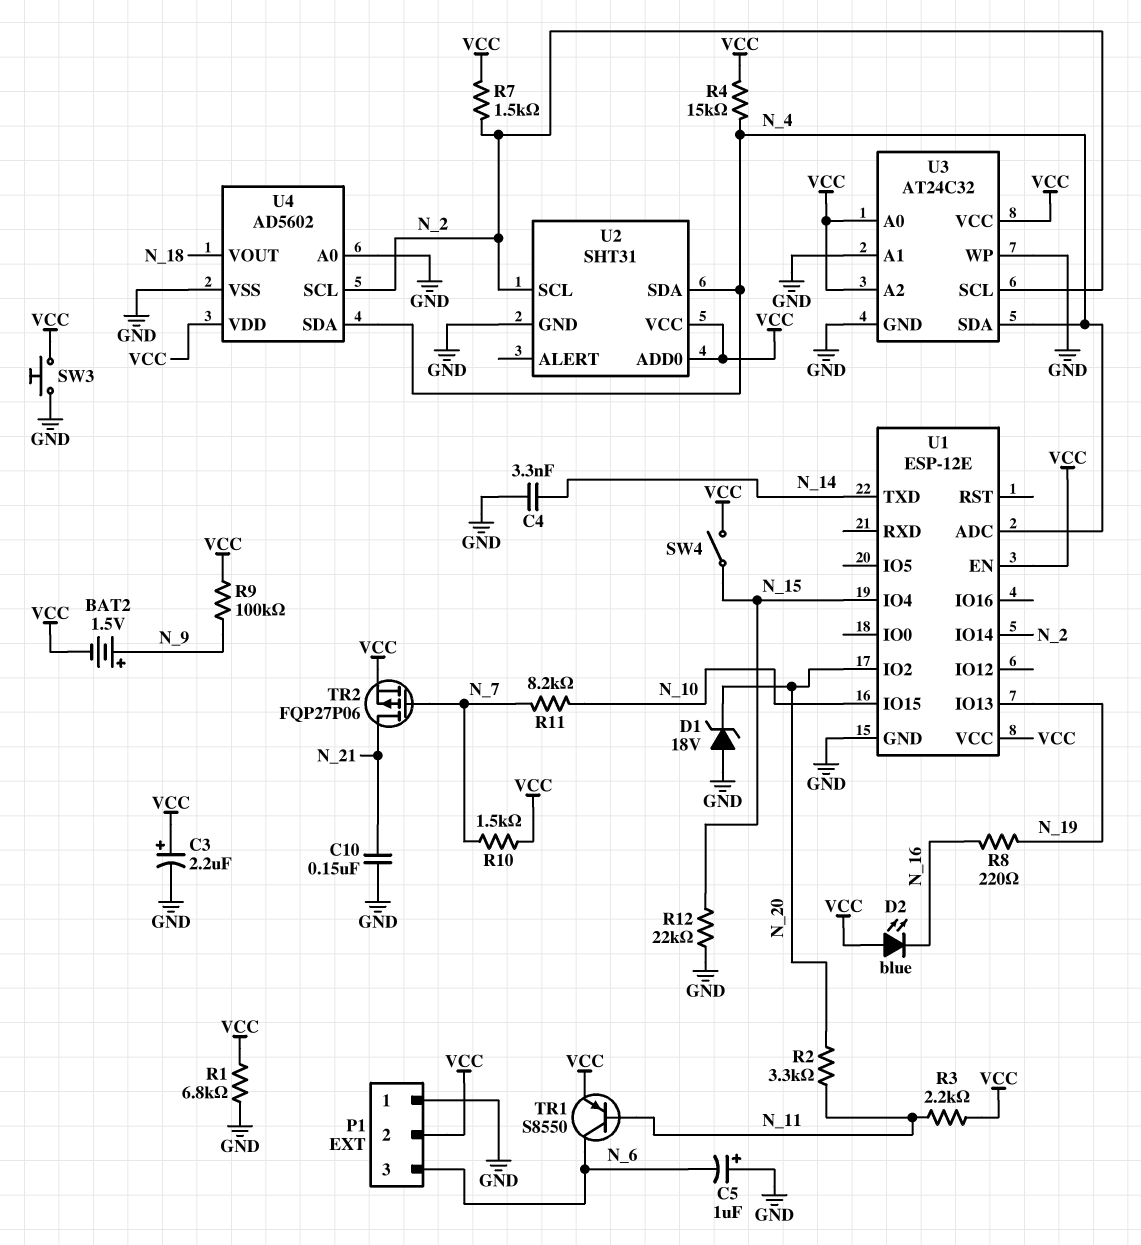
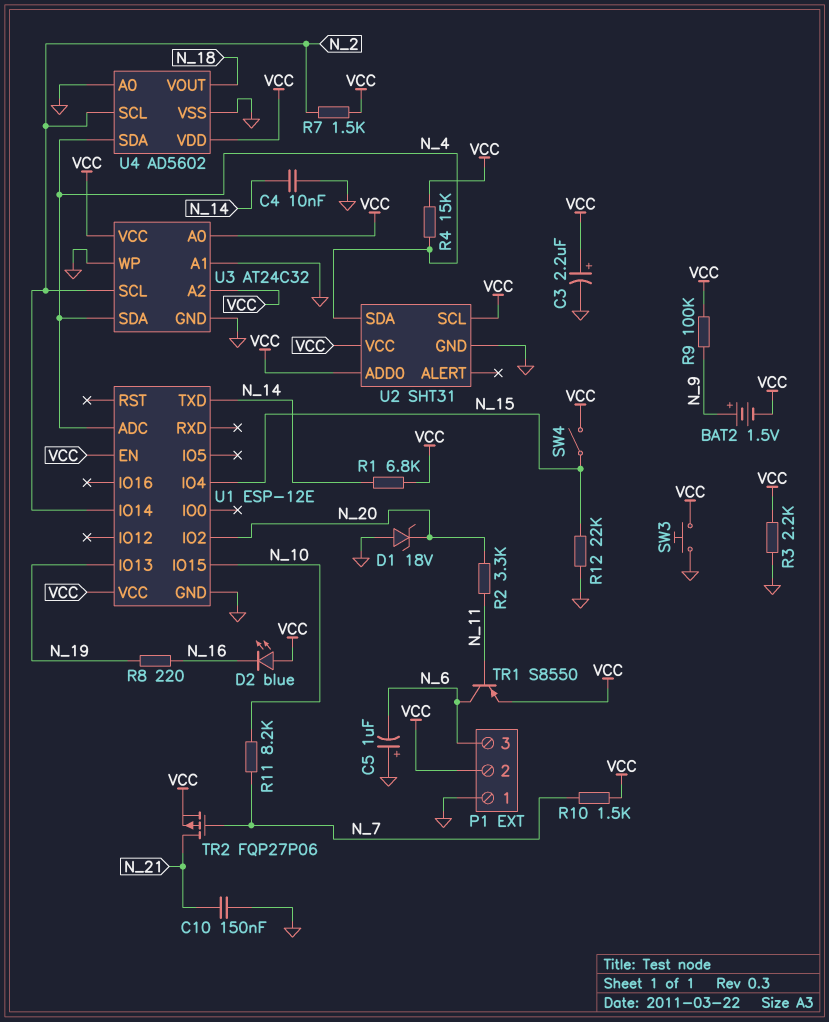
C4: 3.3nF (GND, N_14) -> 10nF (GND, N_14)
R1: 6.8k (GND, VCC) -> 6.8k (N_14, VCC)
R3: 2.2k (N_11, VCC) -> 2.2k (GND, VCC)
U2 pin SCL: N_2 -> VCC

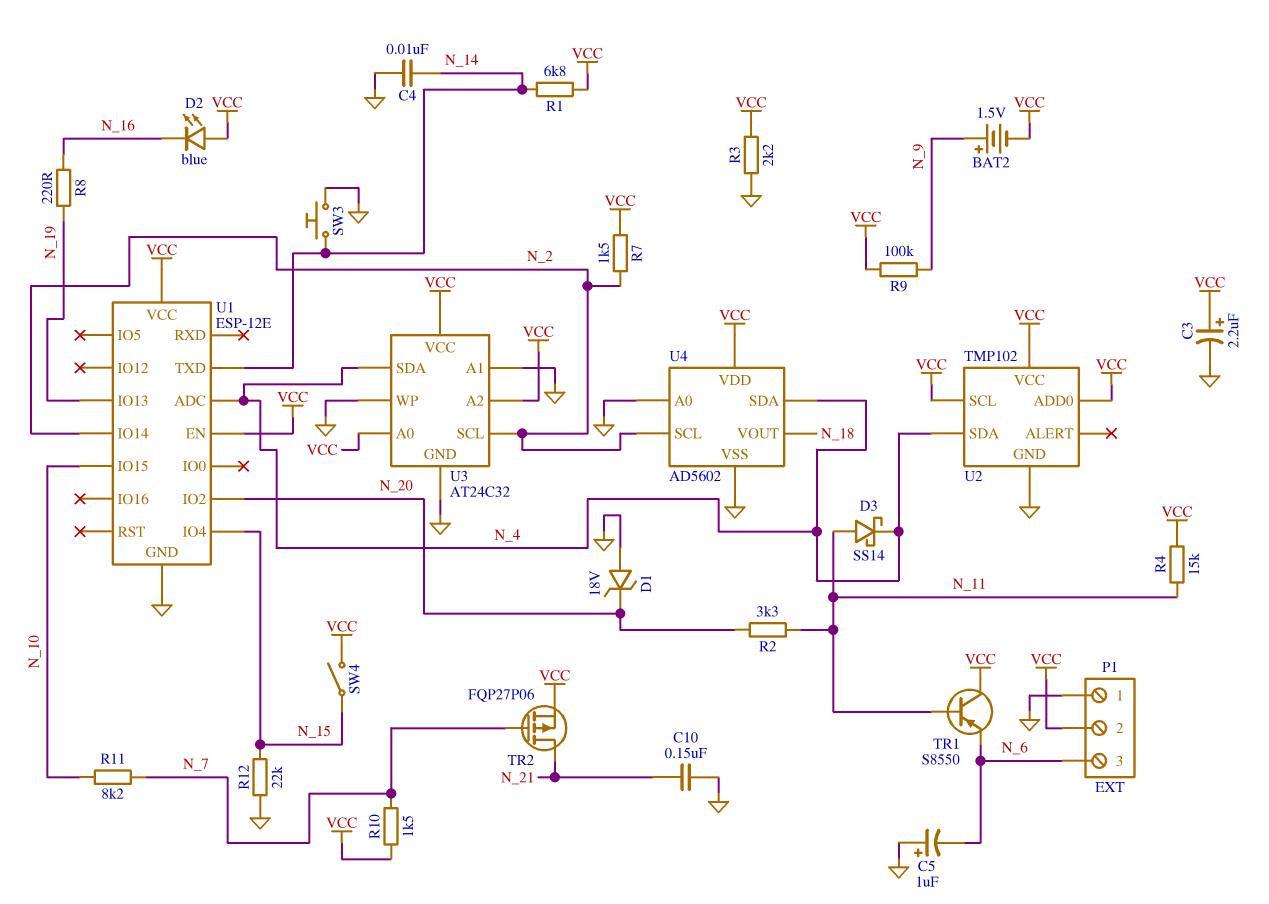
D3: none -> schottky SS14 (A N_11, K N_4)
R4: 15k (N_4, VCC) -> 15k (N_11, VCC)
SW3: button (GND, VCC) -> button (GND, N_14)
TR1: PNP S8550 (B N_11, C N_6, E VCC) -> PNP S8550 (B N_11, C VCC, E N_6)
U2: SHT31 -> TMP102

